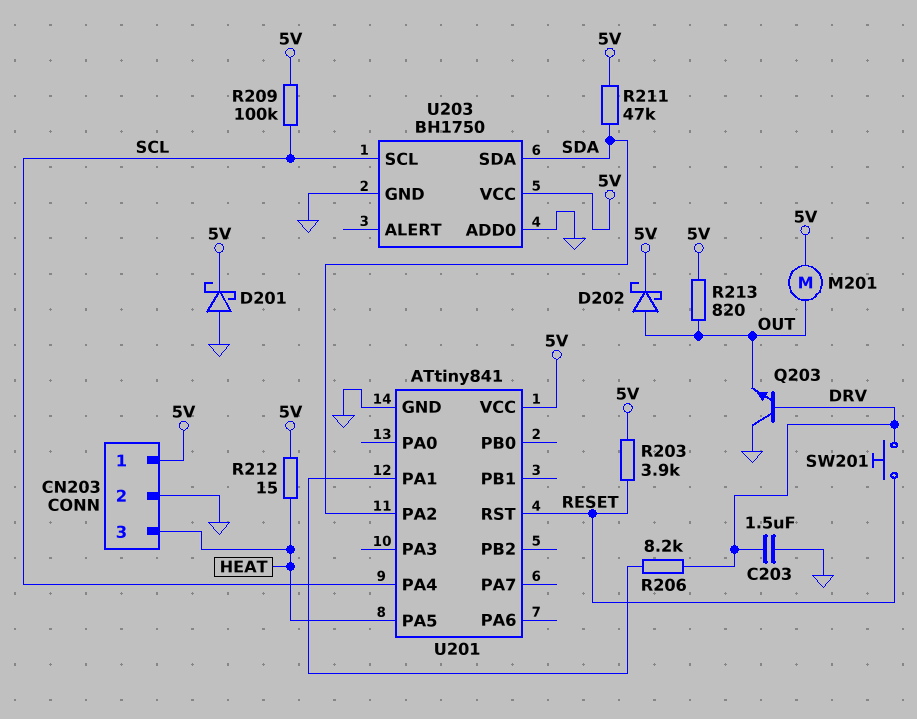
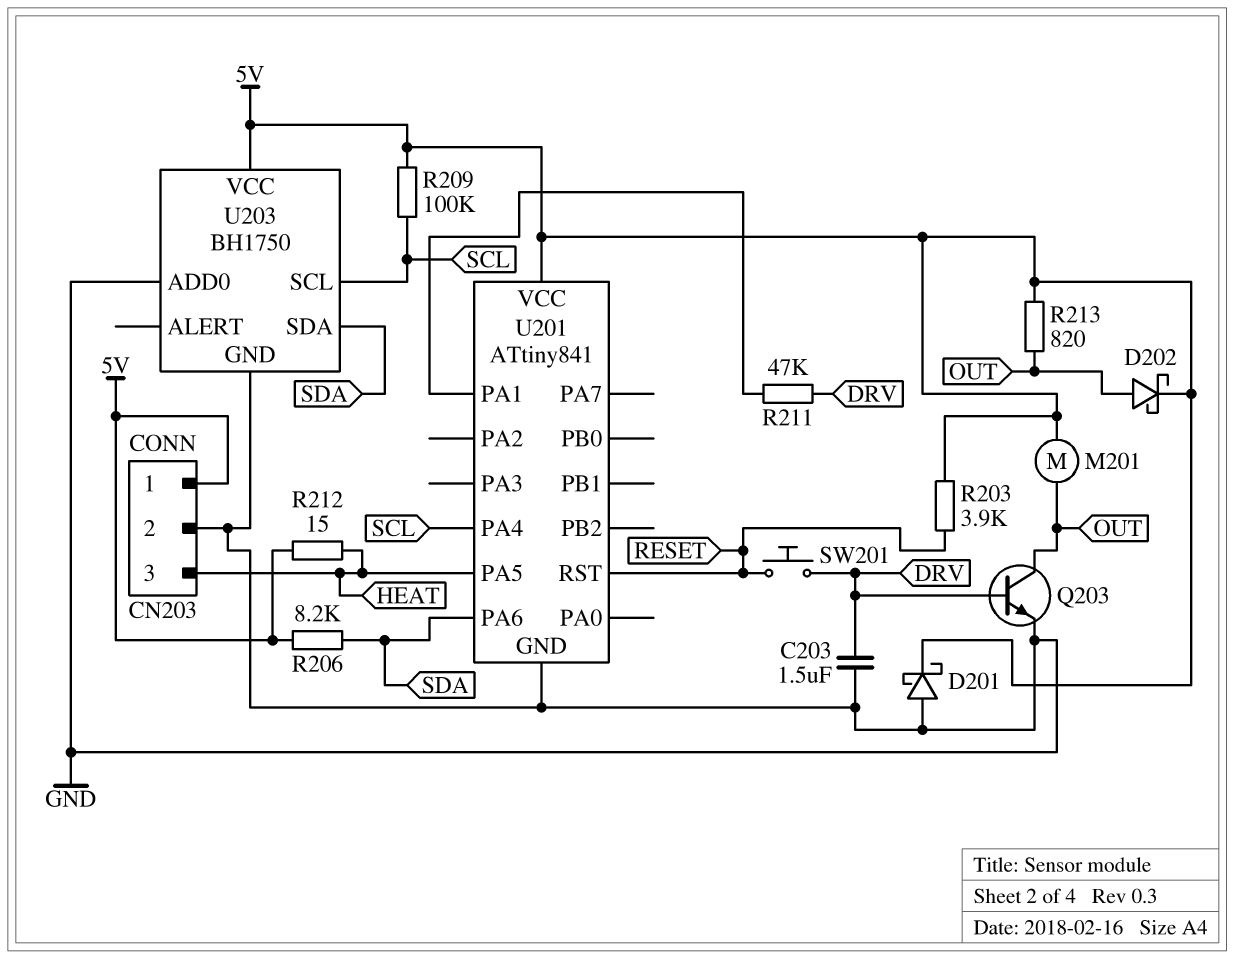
Q203: NPN (B DRV, C GND, E OUT) -> NPN (B DRV, C OUT, E GND)
R206: 8.2k (DRV, U201/PA1) -> 8.2k (5V, SDA)
R211: 47k (5V, SDA) -> 47k (DRV, U201/PA1)
U201 pin PA2: SDA -> none
U201 pin PA6: none -> SDA

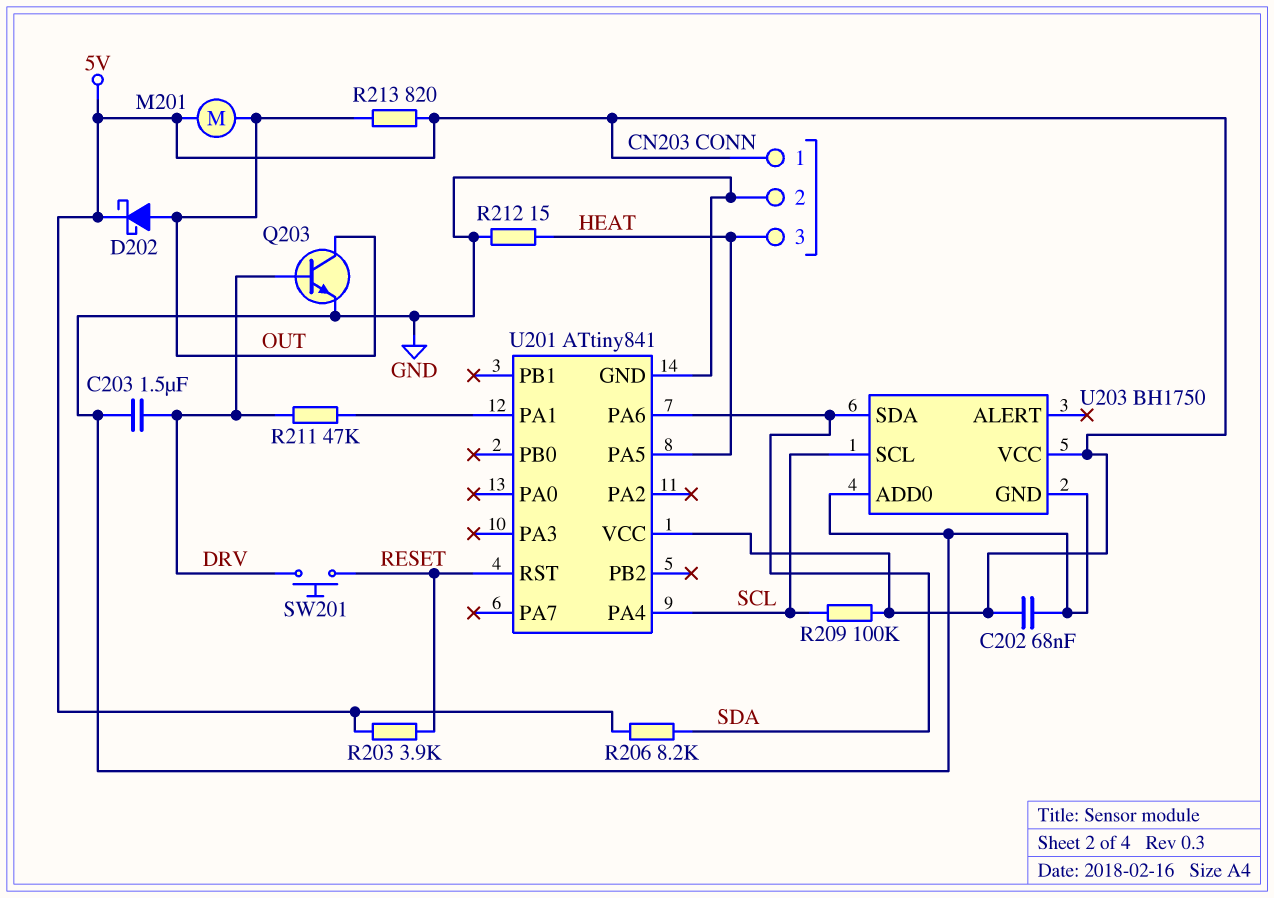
C202: none -> 68nF (5V, GND)
D201: schottky (A GND, K 5V) -> none
R212: 15 (5V, HEAT) -> 15 (GND, HEAT)

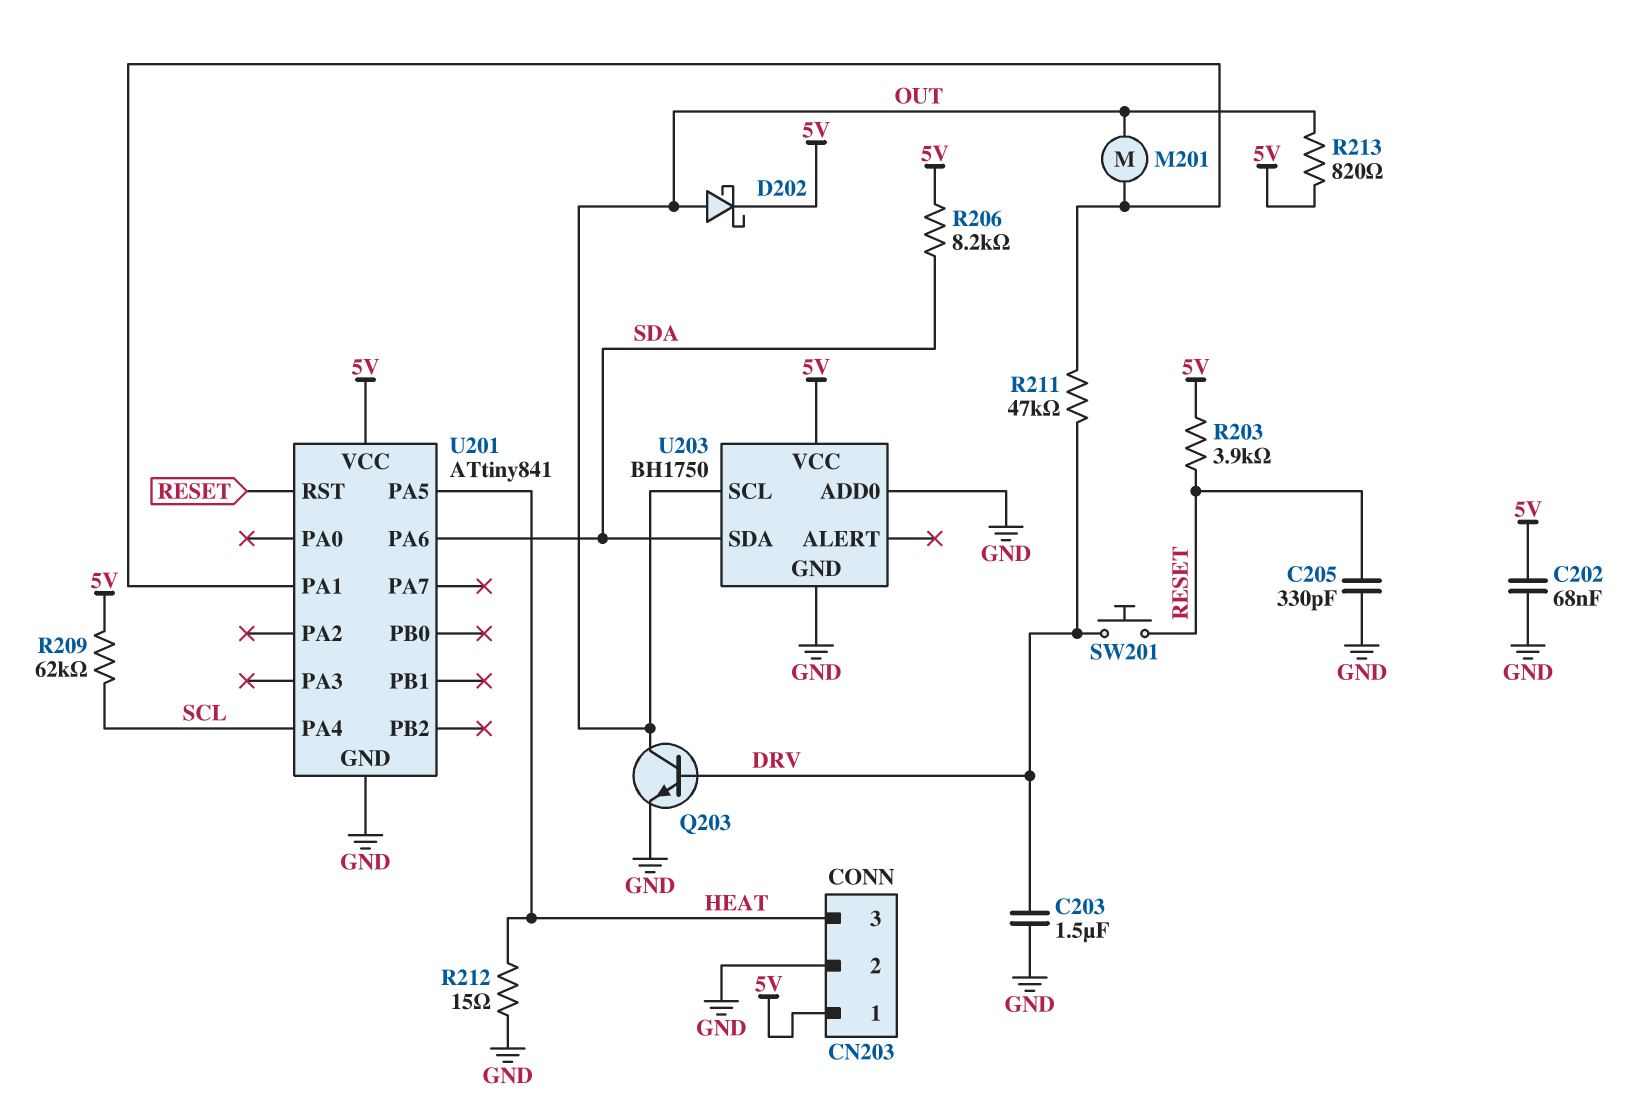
C205: none -> 330pF (GND, RESET)
M201: motor (5V, OUT) -> motor (OUT, U201/PA1)
R209: 100k (5V, SCL) -> 62k (5V, SCL)
U203 pin SCL: SCL -> OUT

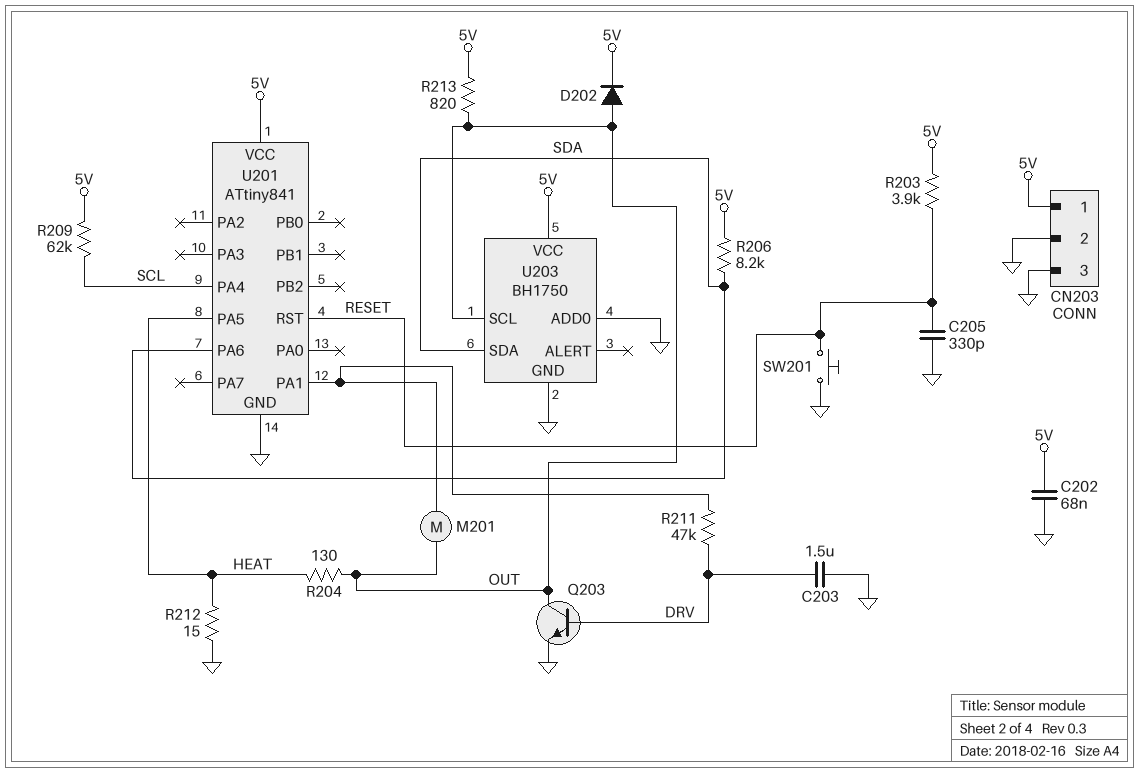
CN203 pin 3: HEAT -> GND
D202: schottky (A OUT, K 5V) -> diode (A OUT, K 5V)
R204: none -> 130 (HEAT, OUT)
SW201: button (DRV, RESET) -> button (GND, RESET)

